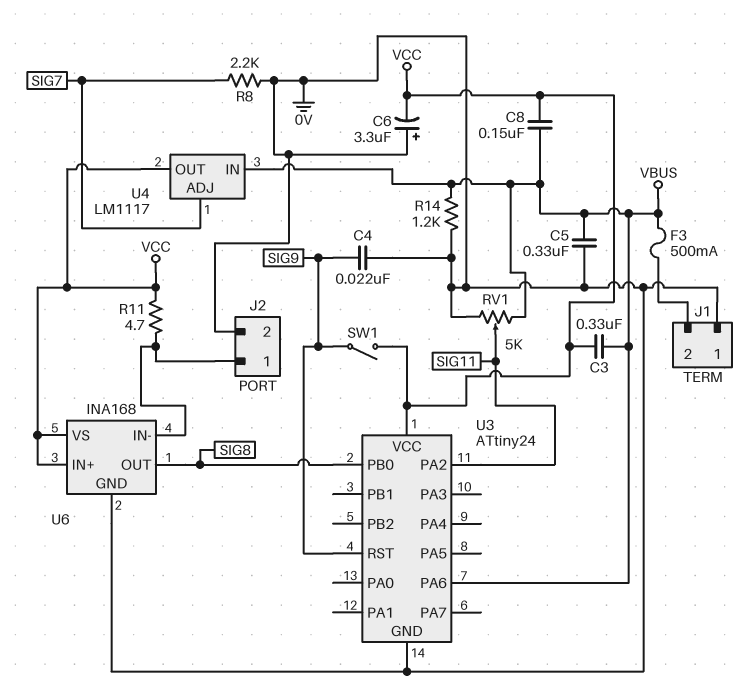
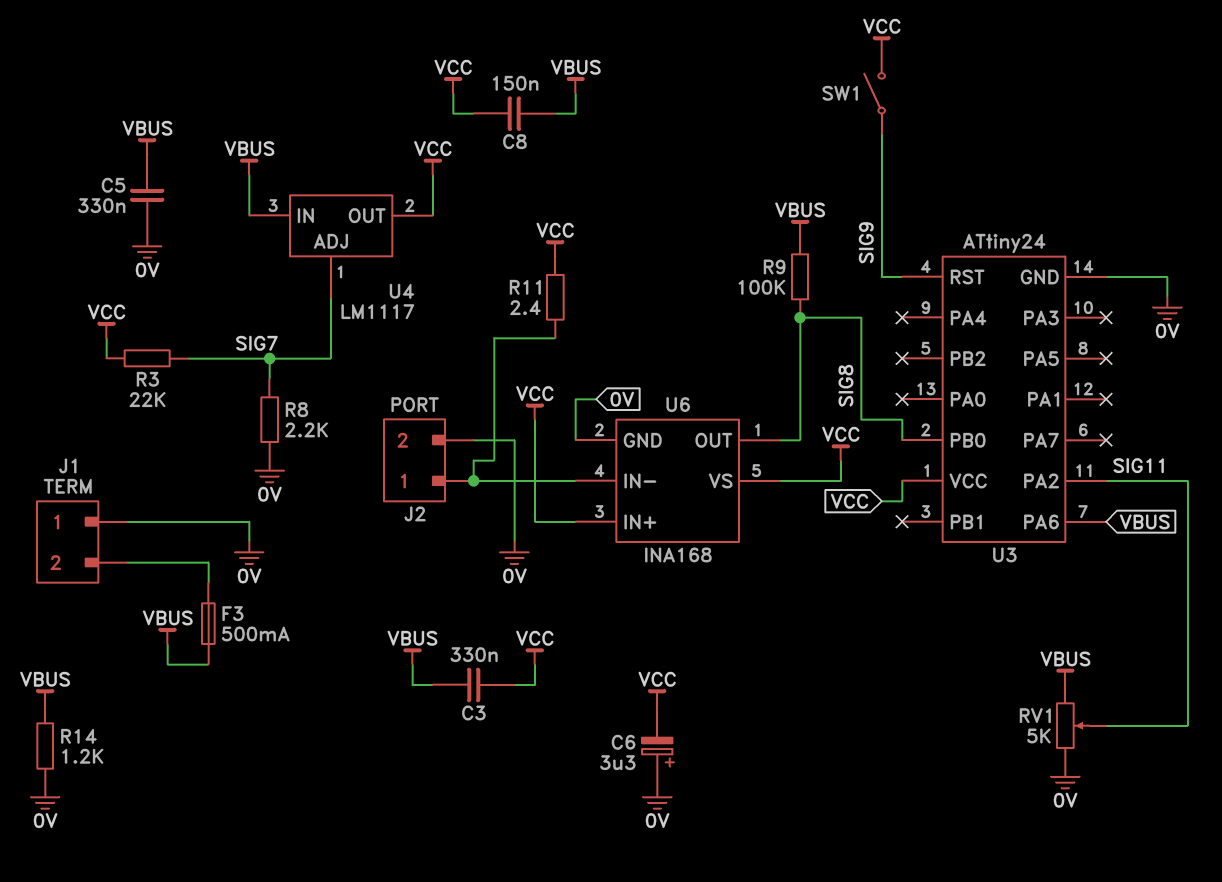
C4: 22nF (0V, SIG9) -> none
R3: none -> 22k (SIG7, VCC)
R9: none -> 100k (SIG8, VBUS)
R11: 4.7 (J2/1, VCC) -> 2.4 (J2/1, VCC)

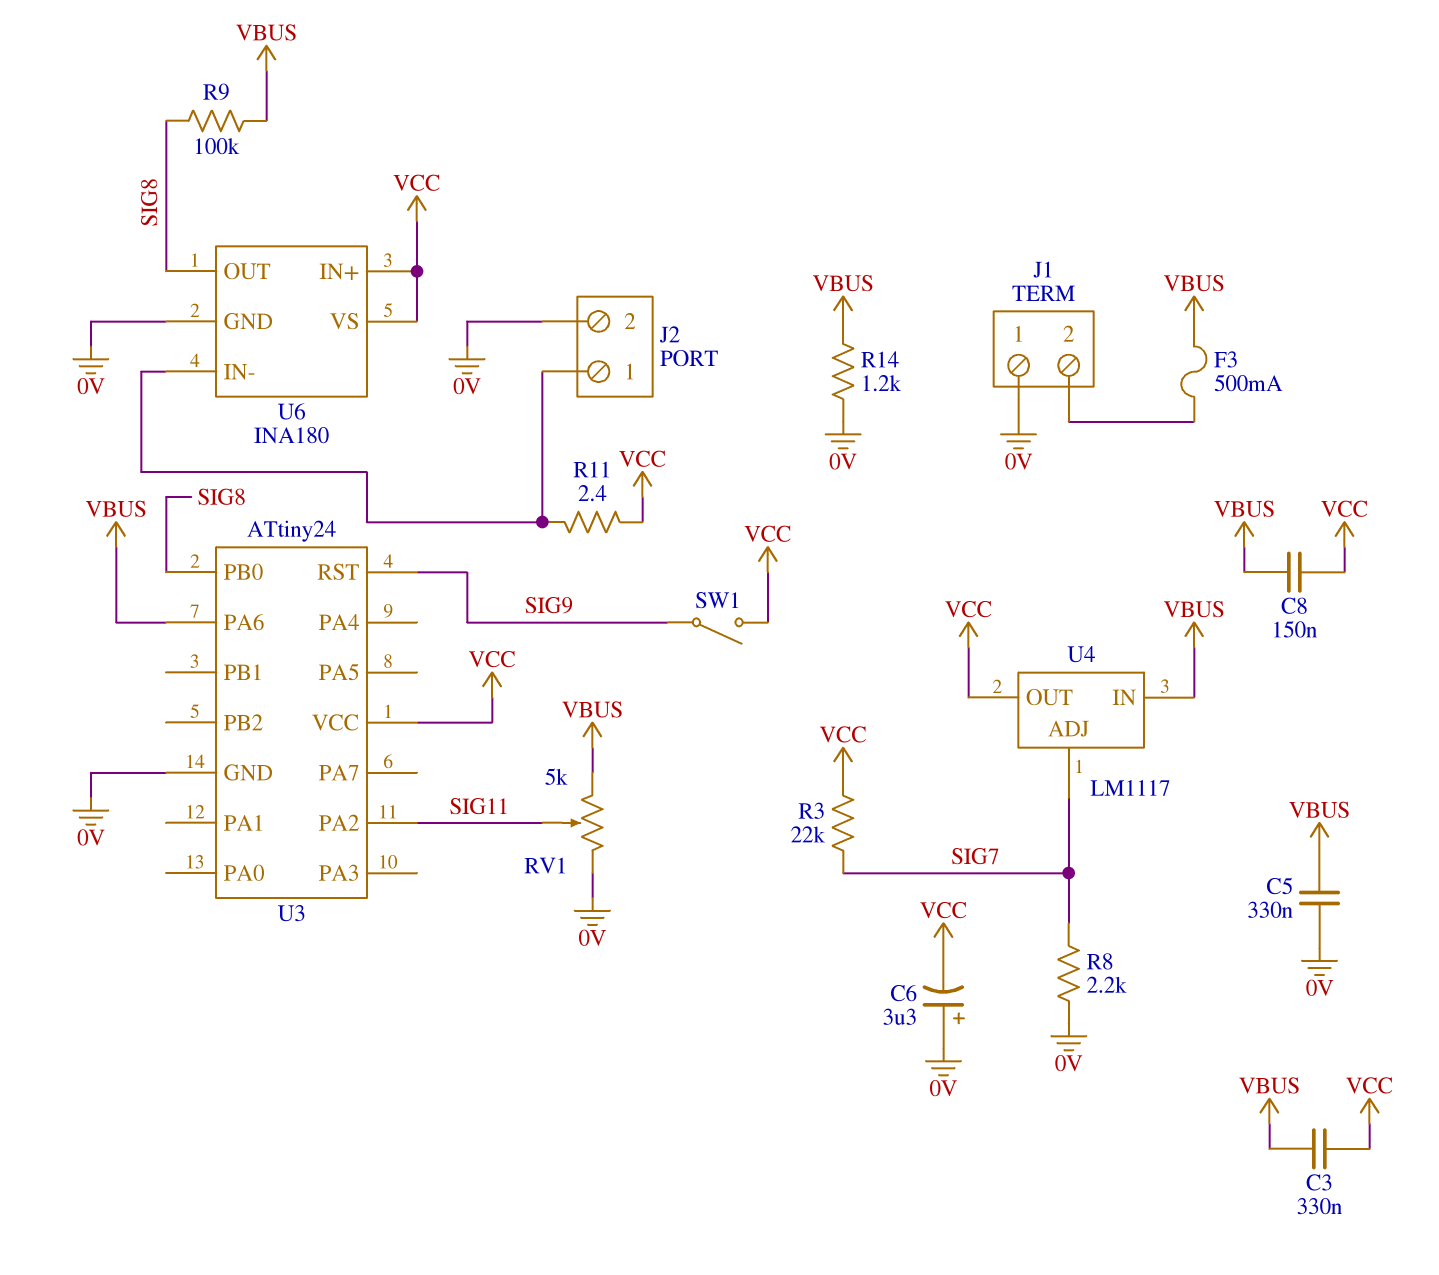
U6: INA168 -> INA180

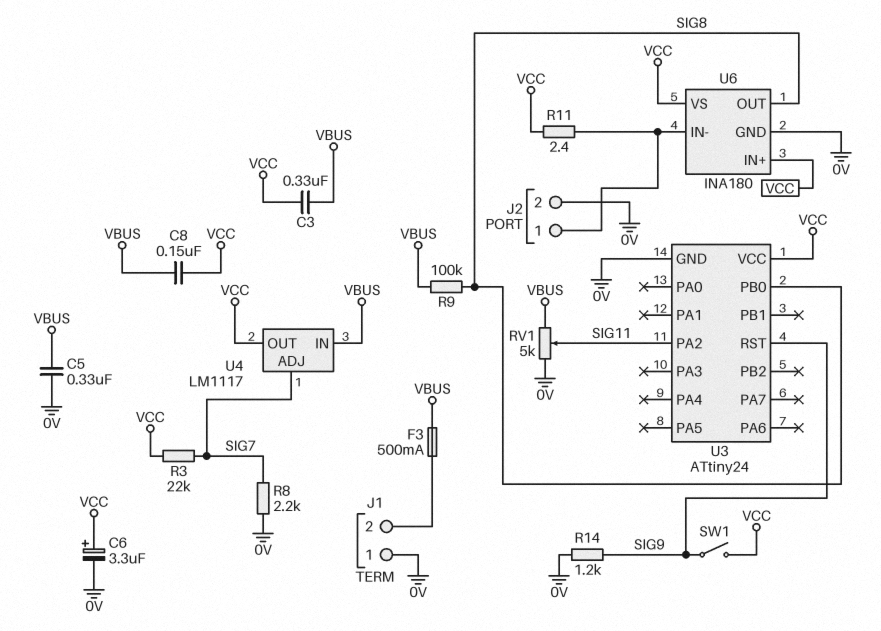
C6: 3.3uF (plus 0V, minus VCC) -> 3.3uF (plus VCC, minus 0V)
R14: 1.2k (0V, VBUS) -> 1.2k (0V, SIG9)
U3 pin PA6: VBUS -> none

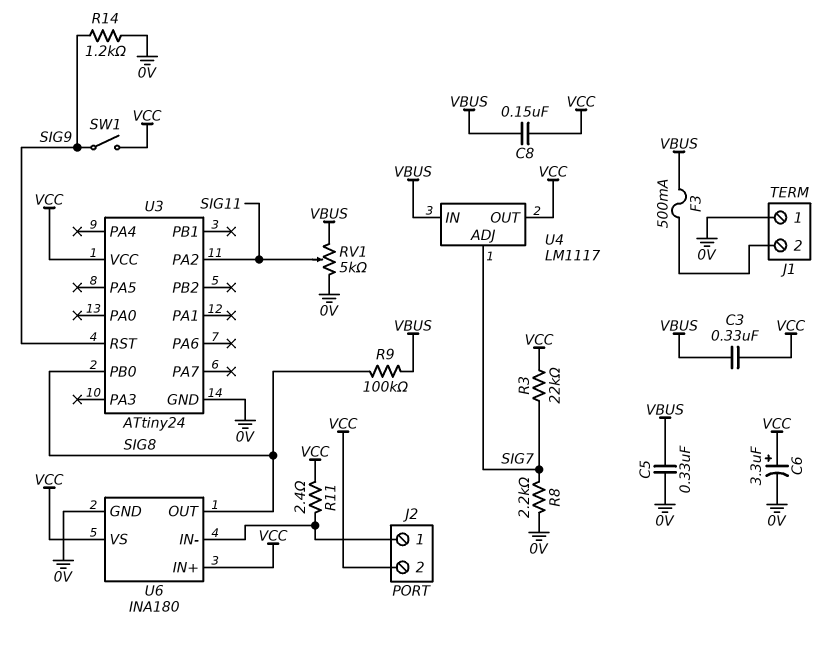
J2 pin 2: 0V -> VCC

